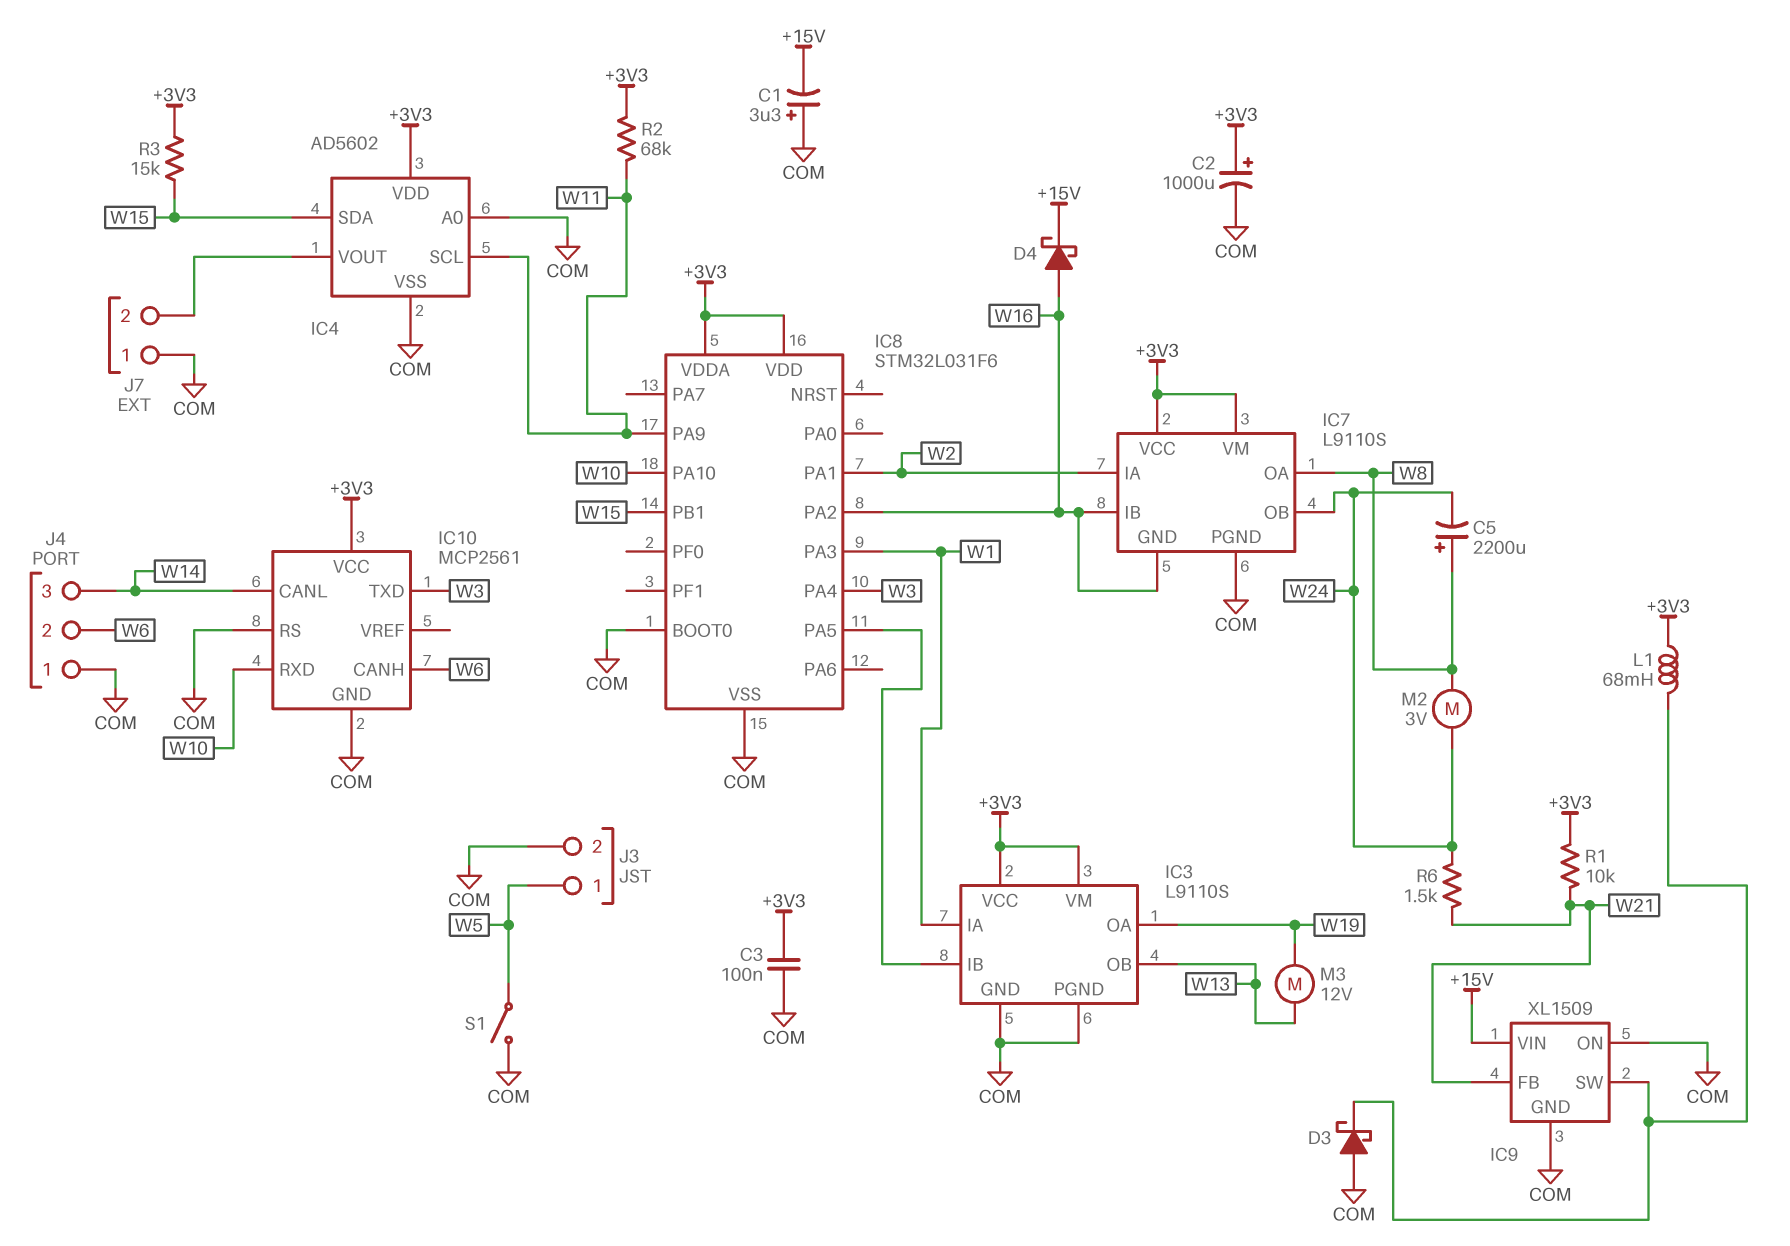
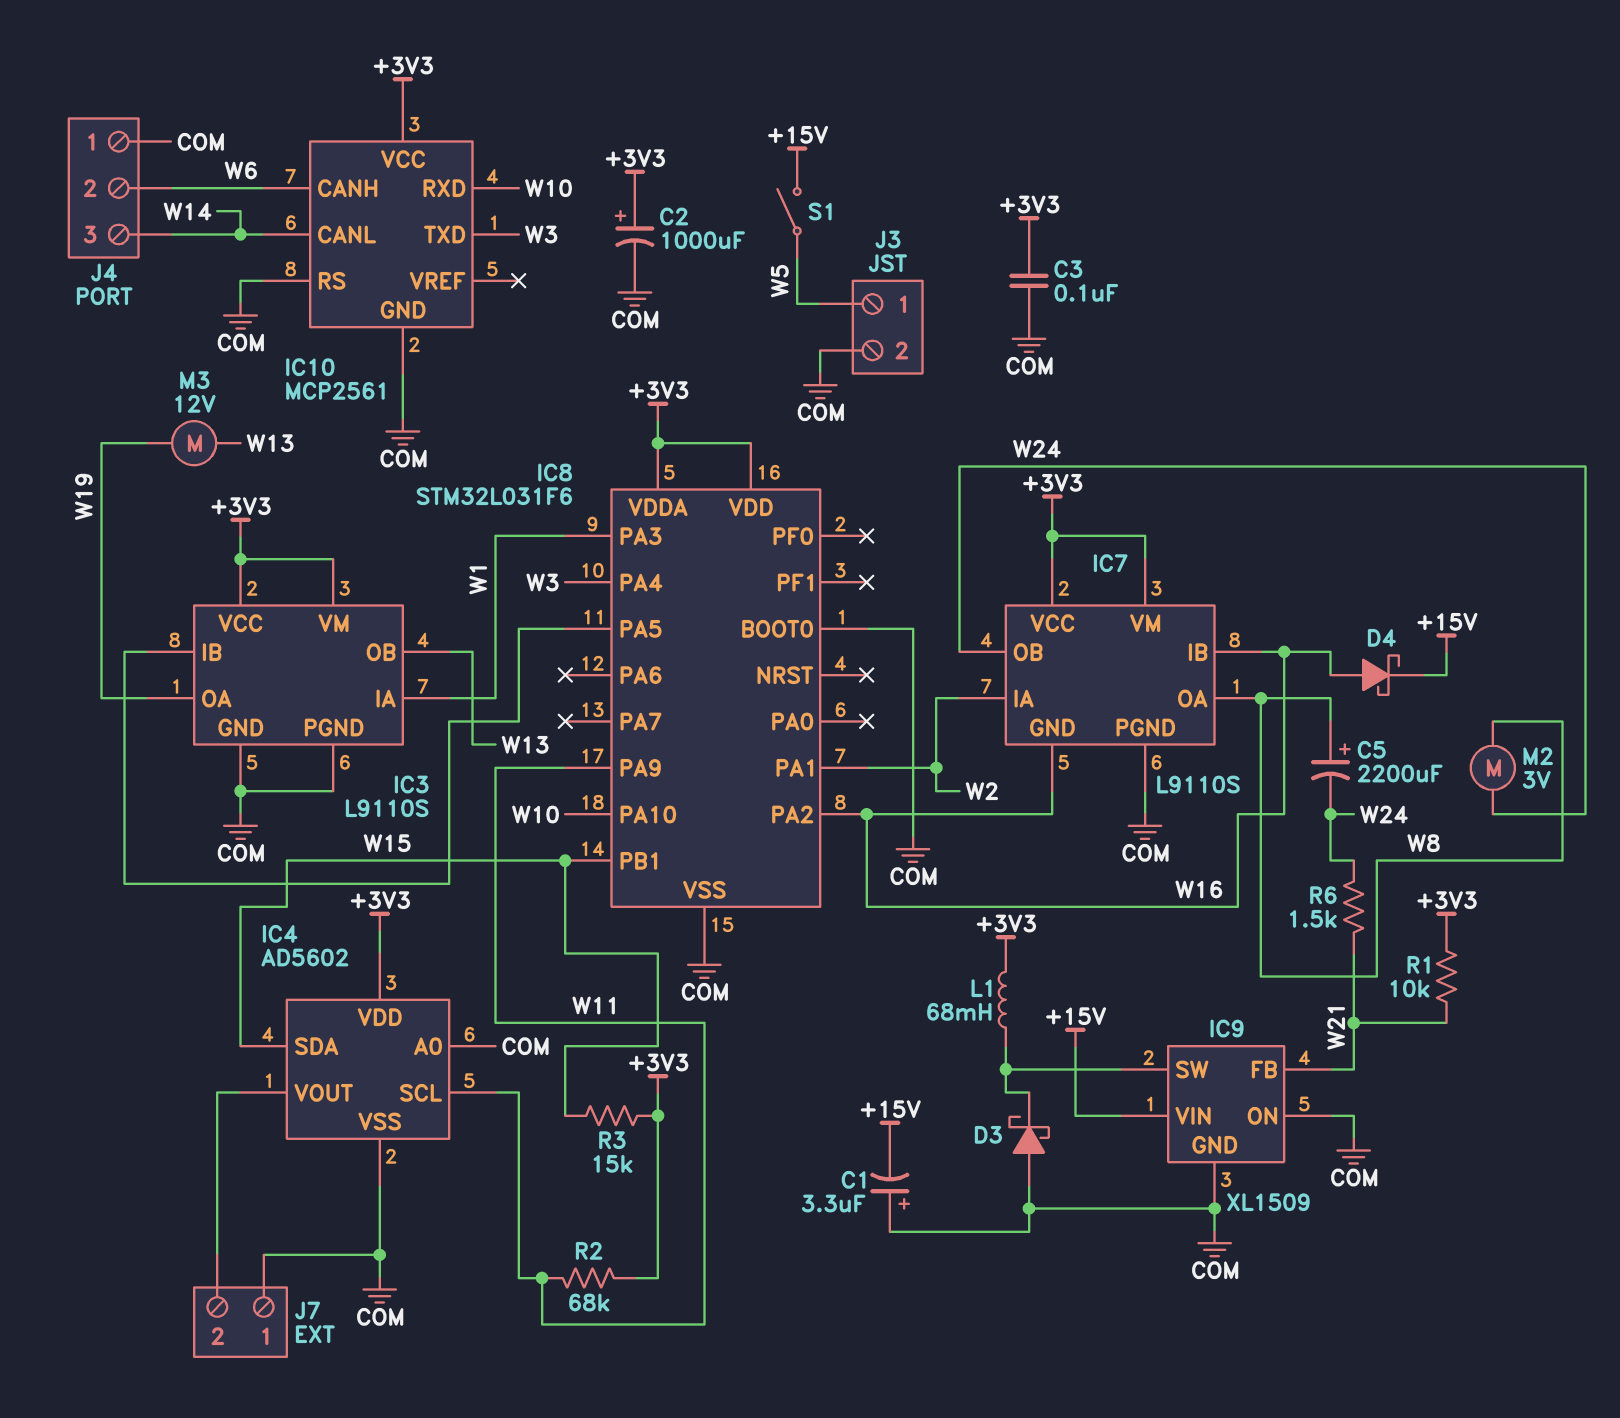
S1: switch (COM, W5) -> switch (+15V, W5)

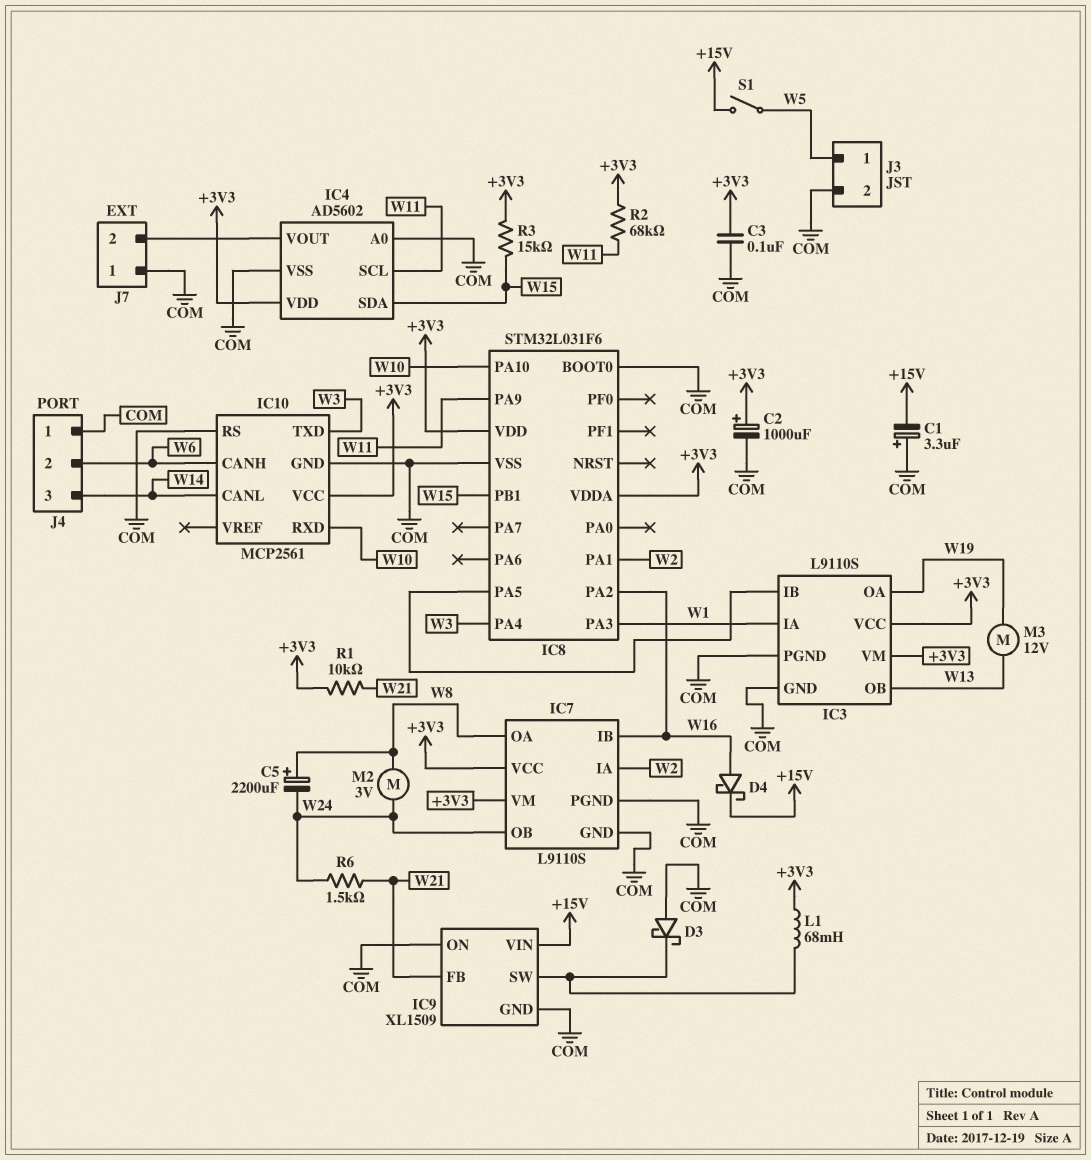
IC7 pin GND: W16 -> COM

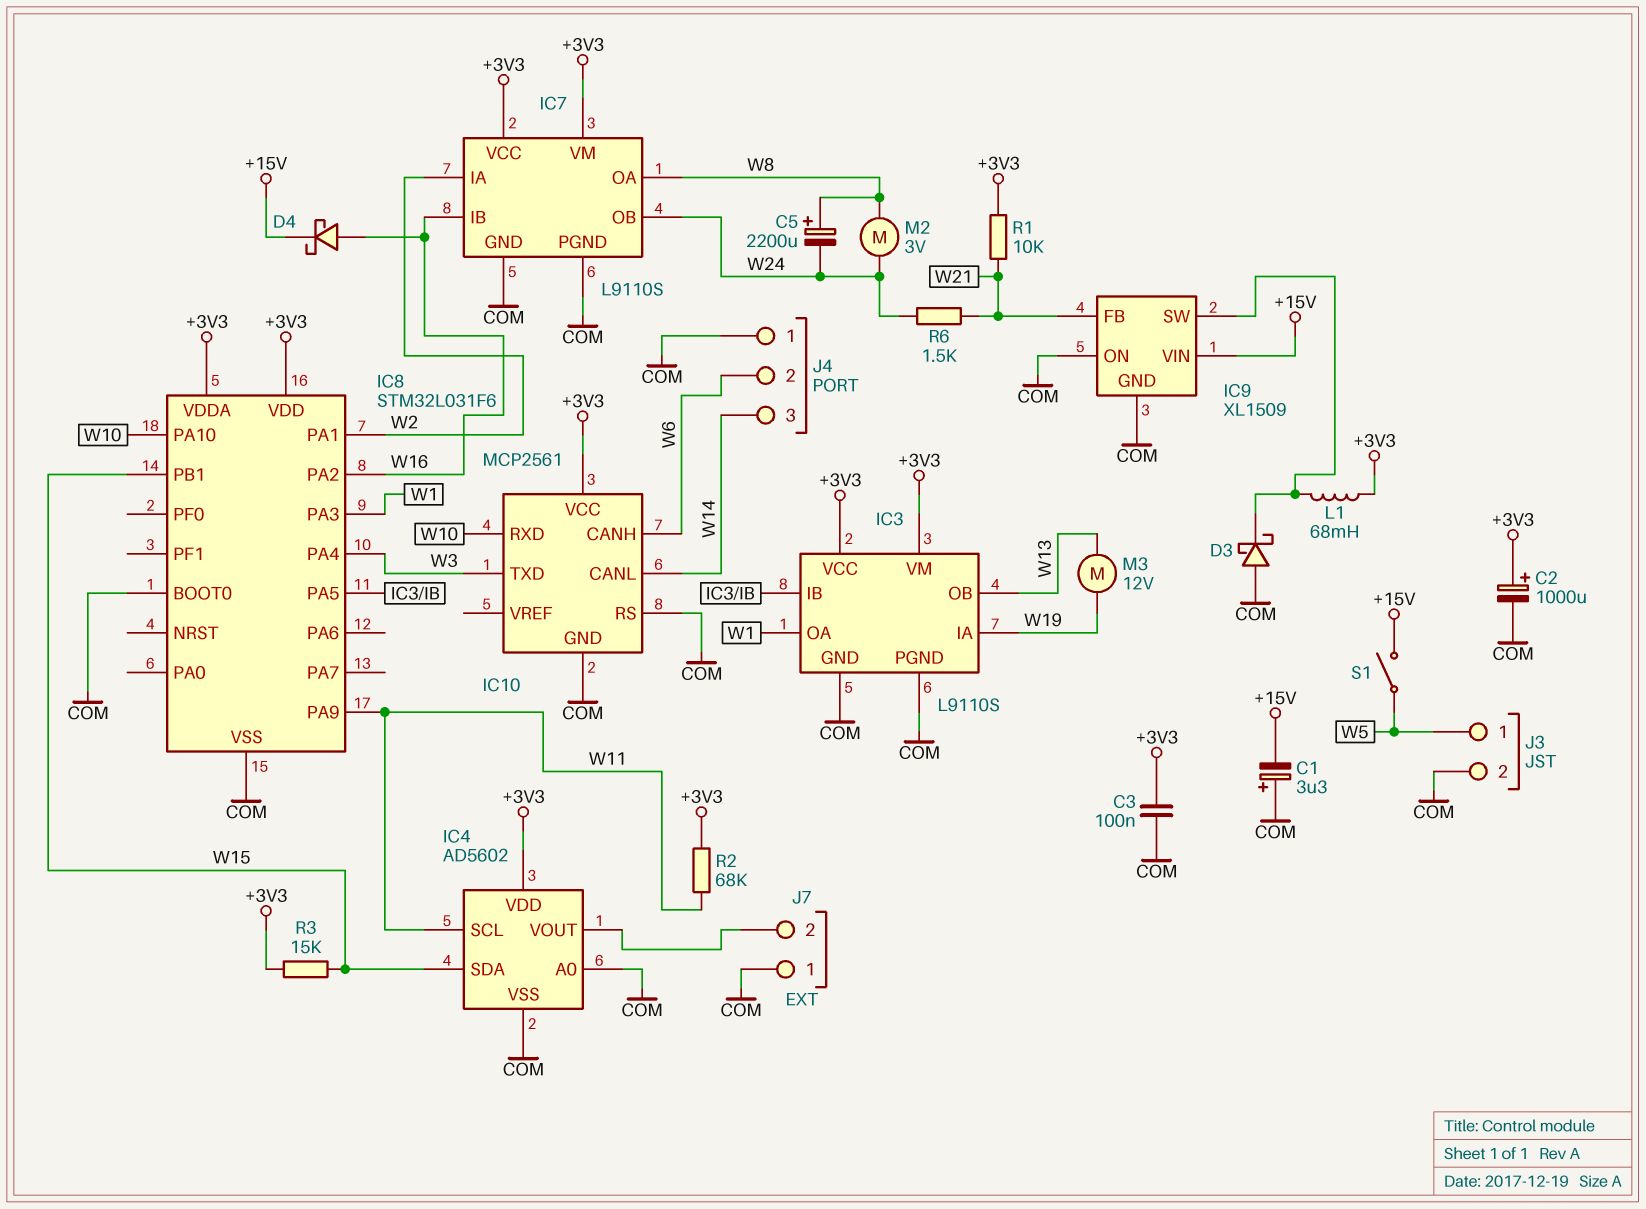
IC3 pin IA: W1 -> W19
IC3 pin OA: W19 -> W1

